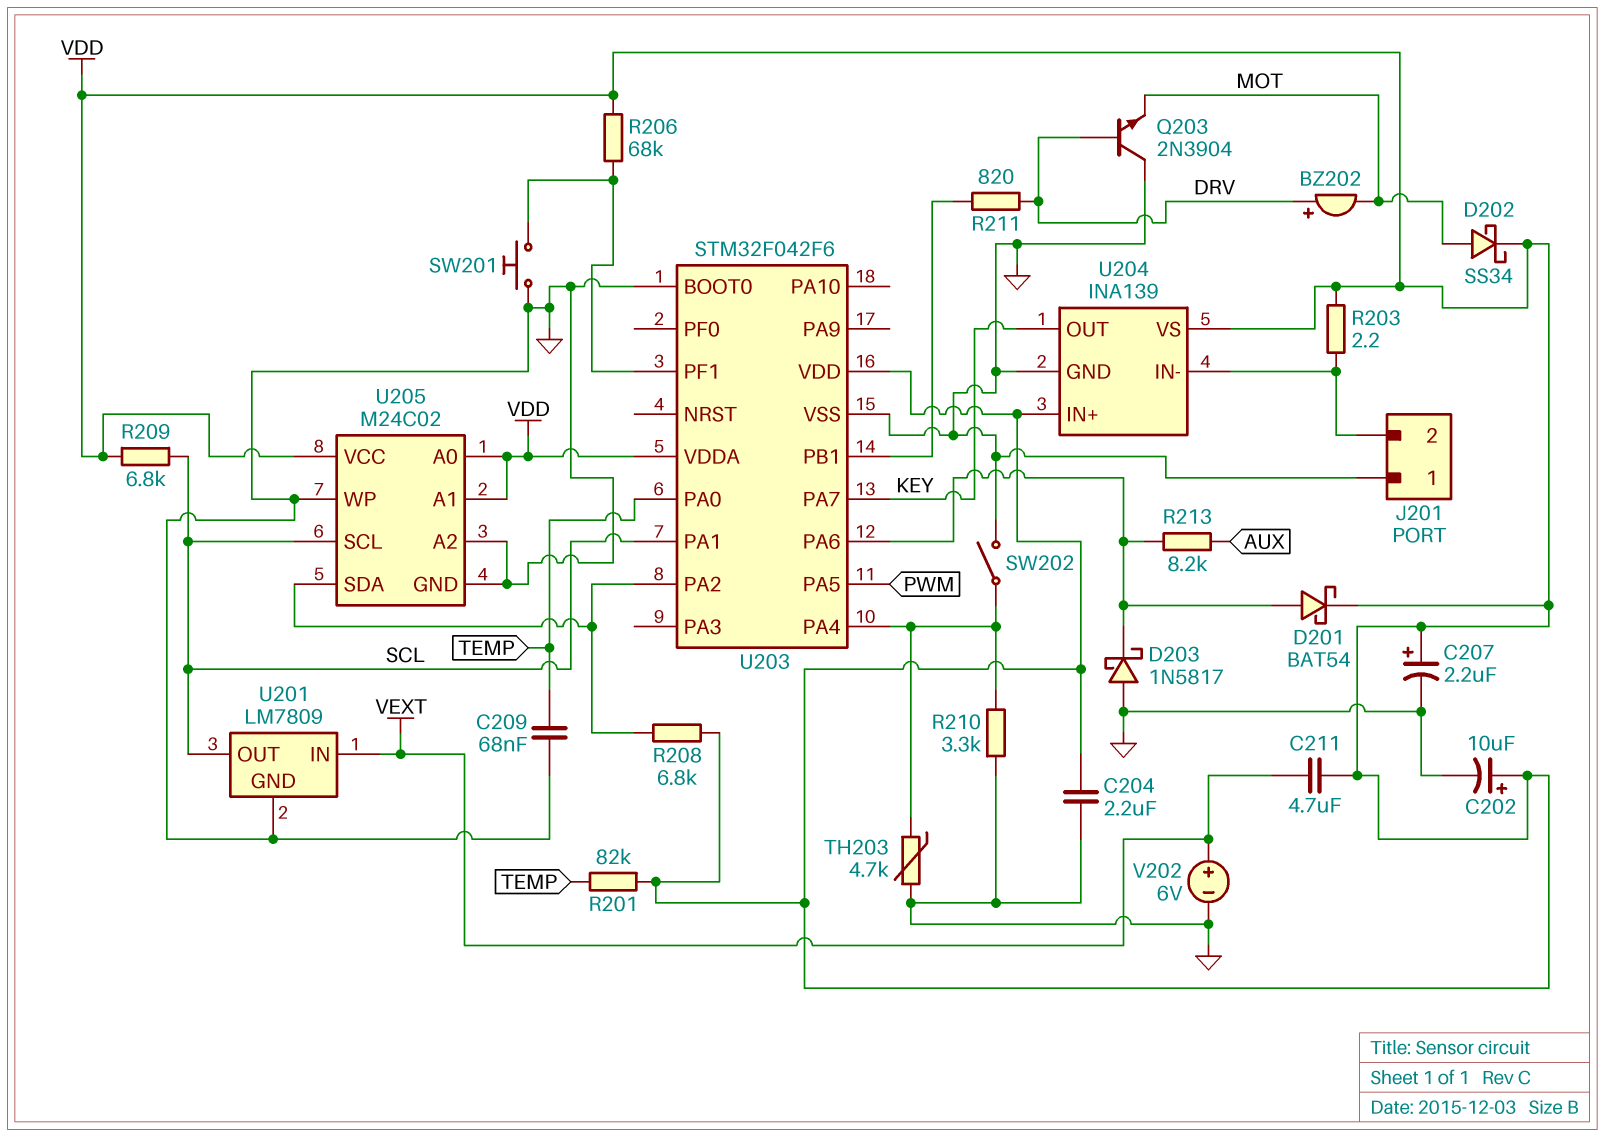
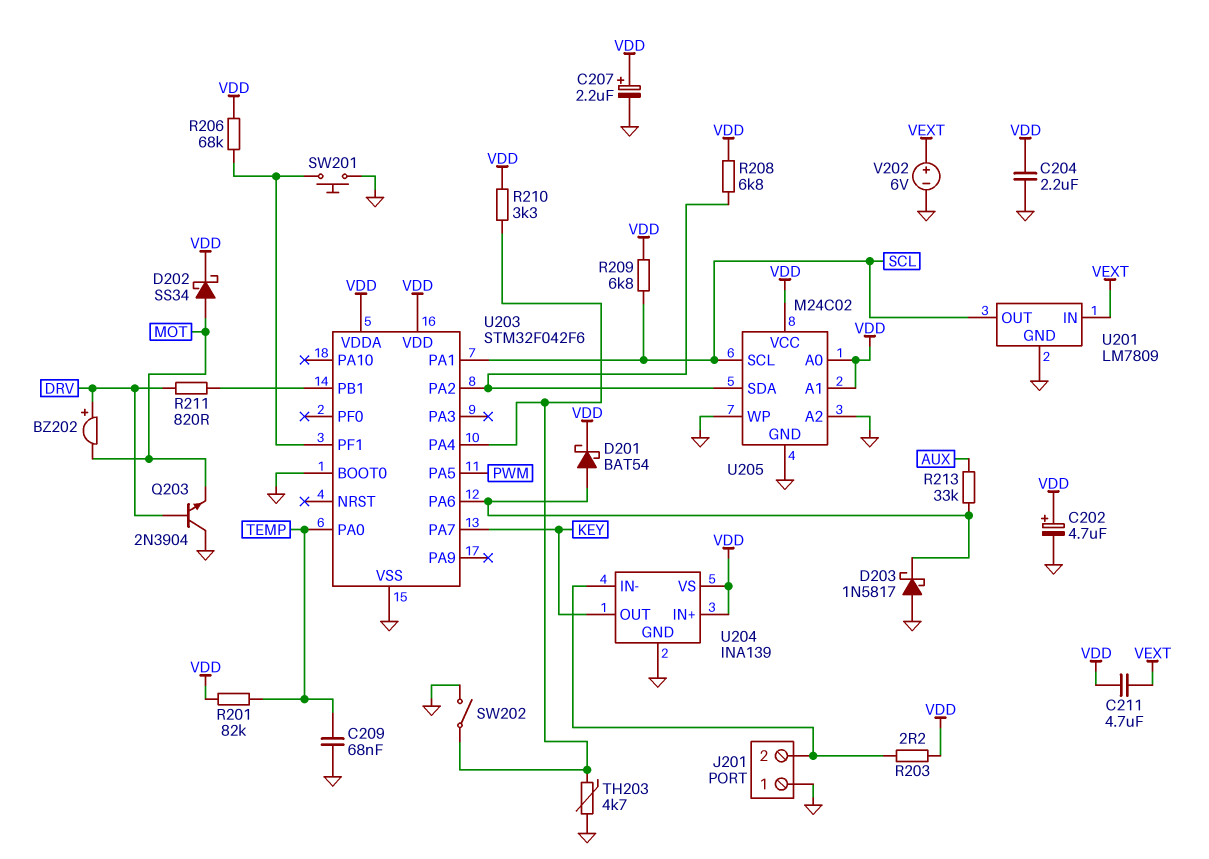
C202: 10uF (plus VDD, minus GND) -> 4.7uF (plus VDD, minus GND)
R210: 3.3k (GND, U203/PA4) -> 3.3k (U203/PA4, VDD)
R213: 8.2k (AUX, U203/PA6) -> 33k (AUX, U203/PA6)

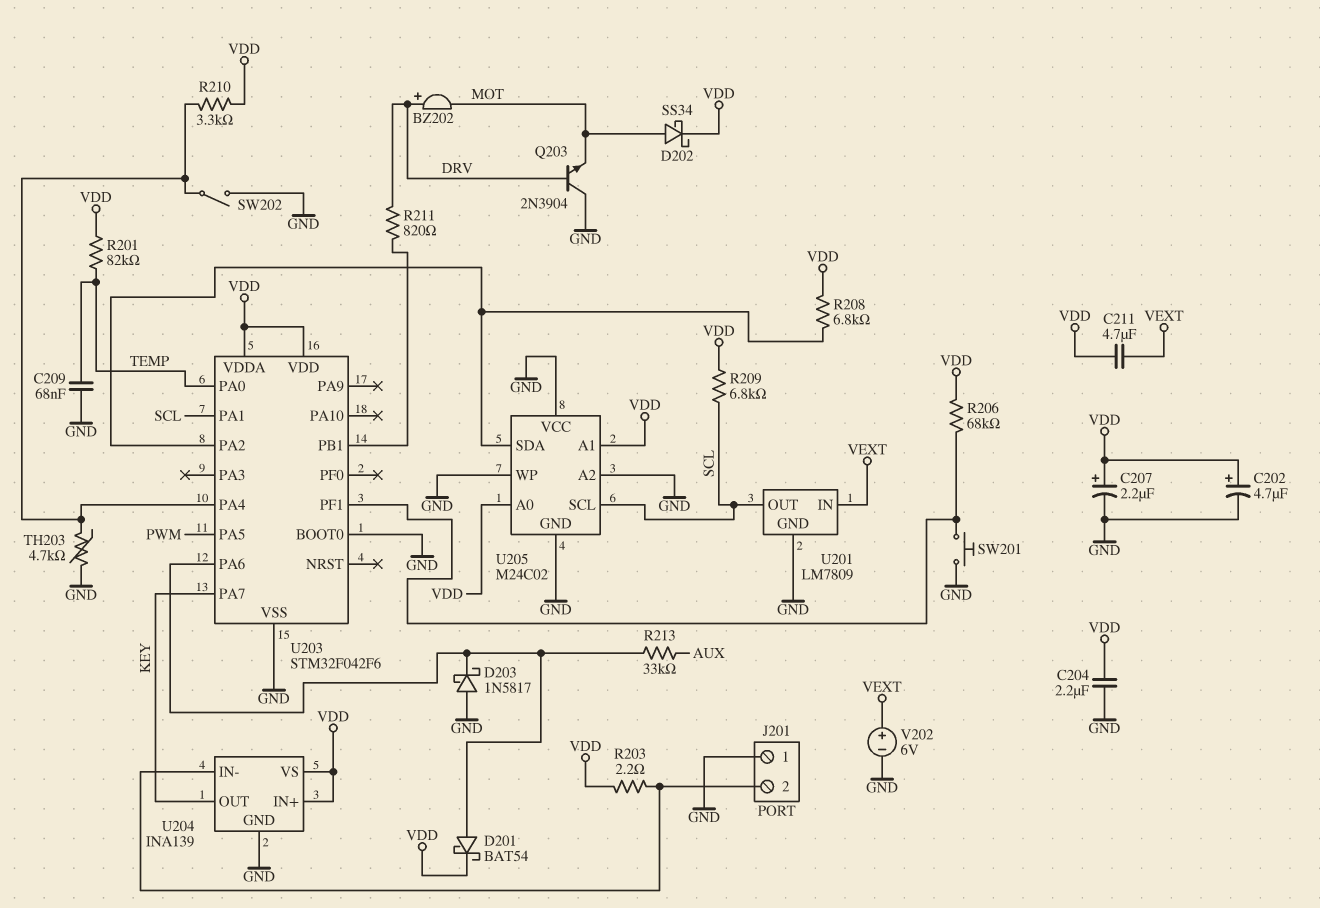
U205 pin VCC: VDD -> GND

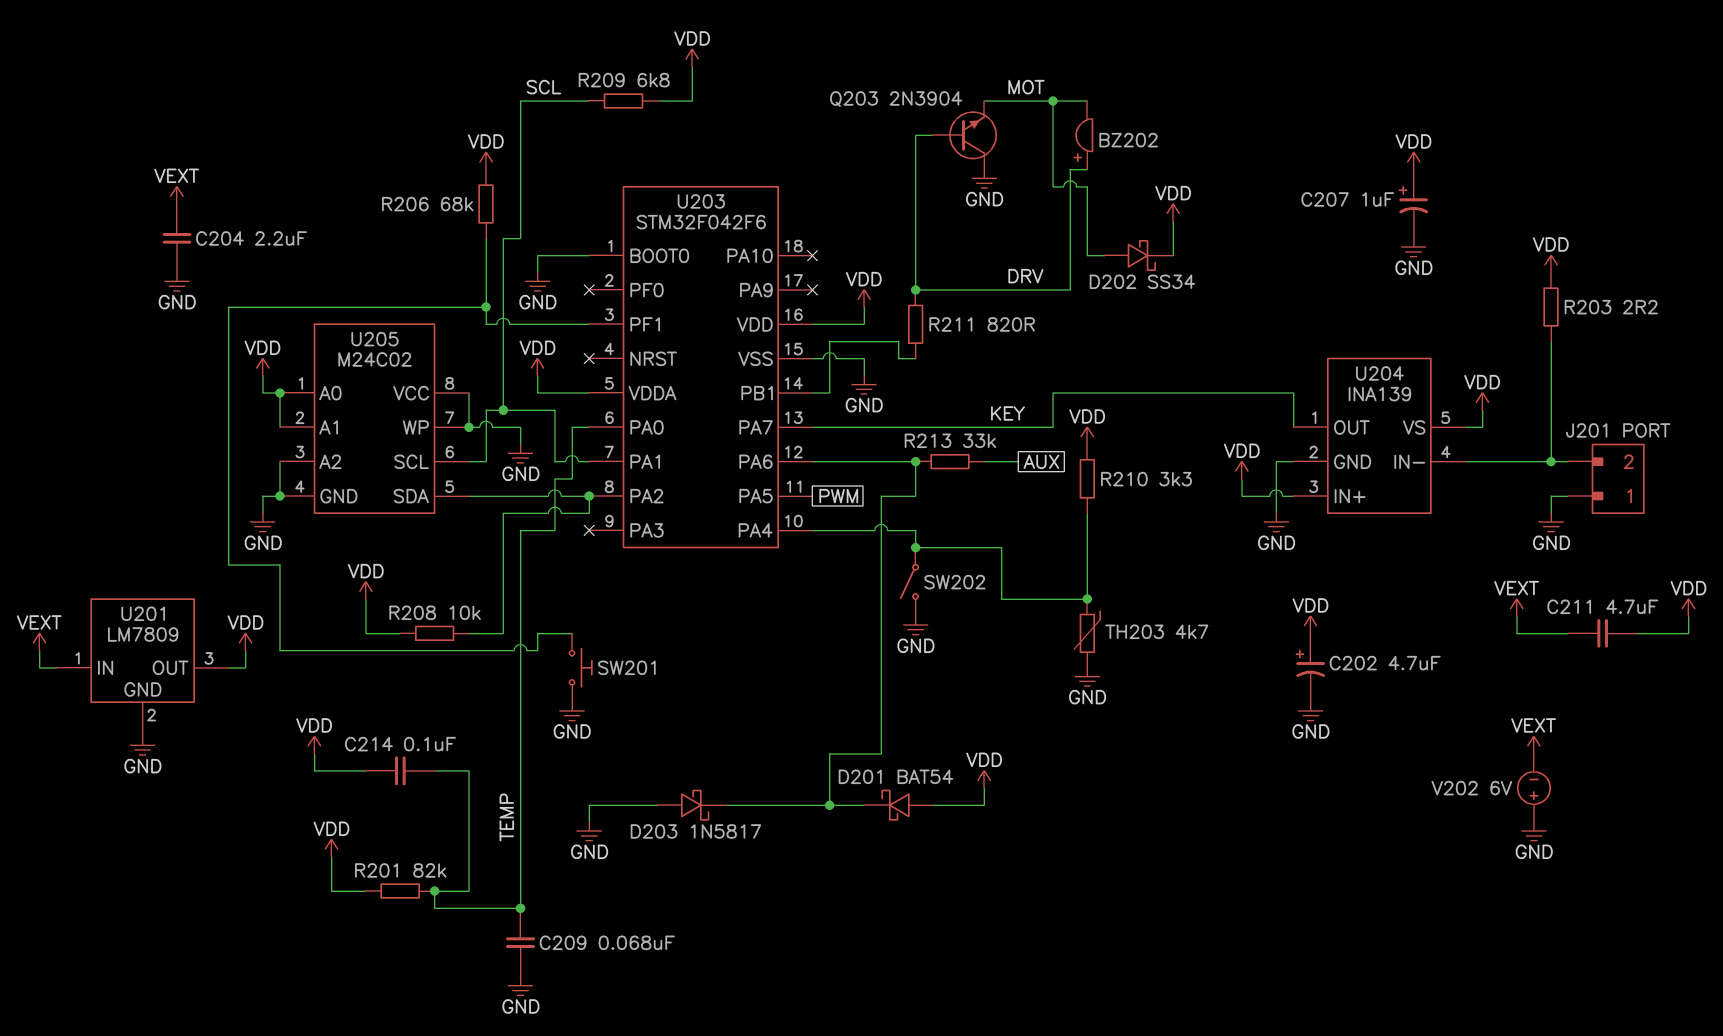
C204: 2.2uF (GND, VDD) -> 2.2uF (GND, VEXT)
C207: 2.2uF (plus VDD, minus GND) -> 1uF (plus VDD, minus GND)
C214: none -> 100nF (TEMP, VDD)
D201: schottky BAT54 (A U203/PA6, K VDD) -> schottky BAT54 (A VDD, K U203/PA6)
R208: 6.8k (U203/PA2, VDD) -> 10k (U203/PA2, VDD)
U201 pin OUT: SCL -> VDD
V202: 6V (plus VEXT, minus GND) -> 6V (plus GND, minus VEXT)

